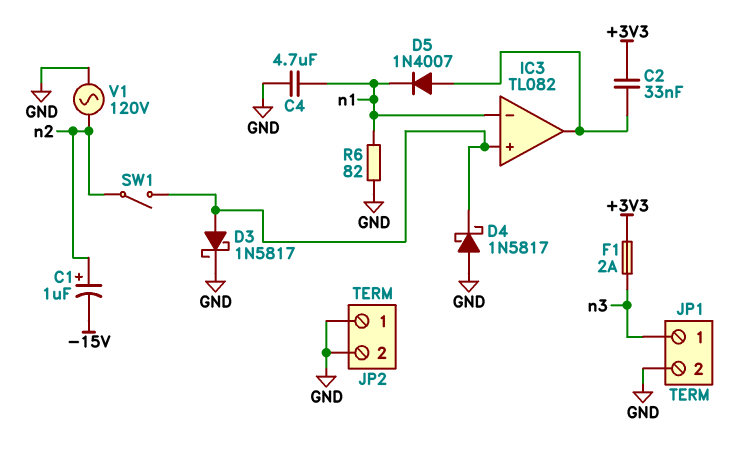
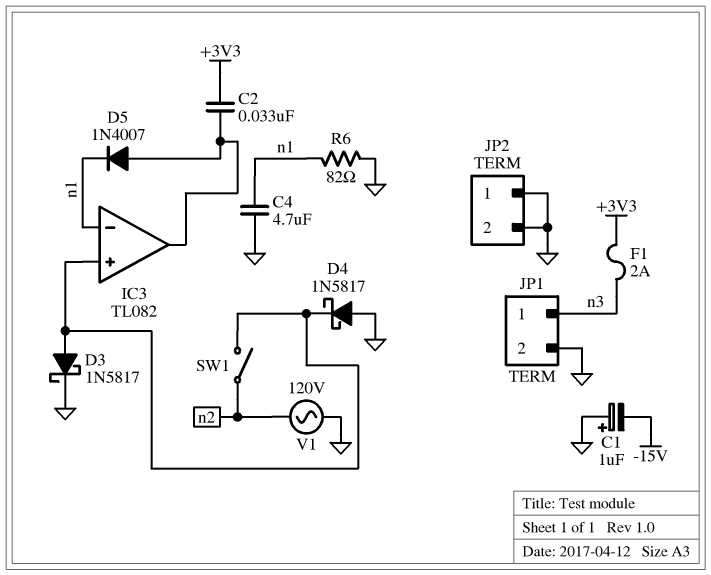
C1: 1uF (plus n2, minus -15V) -> 1uF (plus GND, minus -15V)

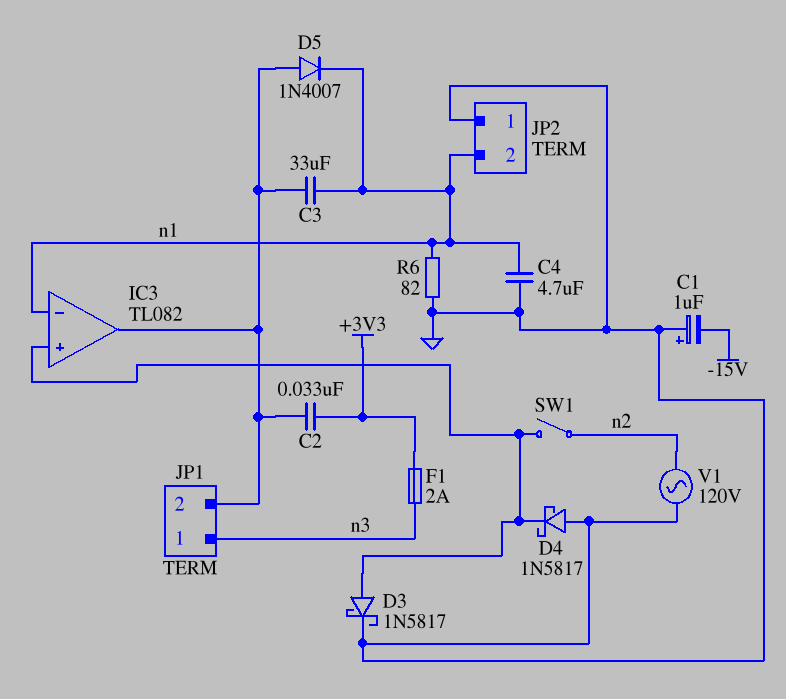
C3: none -> 33uF (IC3/out, n1)
JP1 pin 2: GND -> IC3/out
JP2 pin 2: GND -> n1

